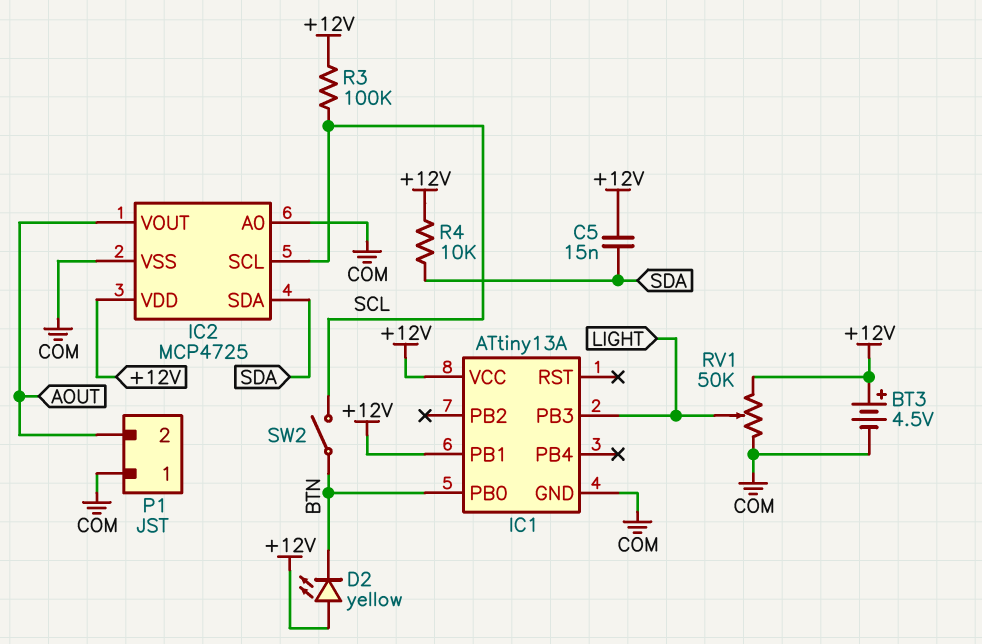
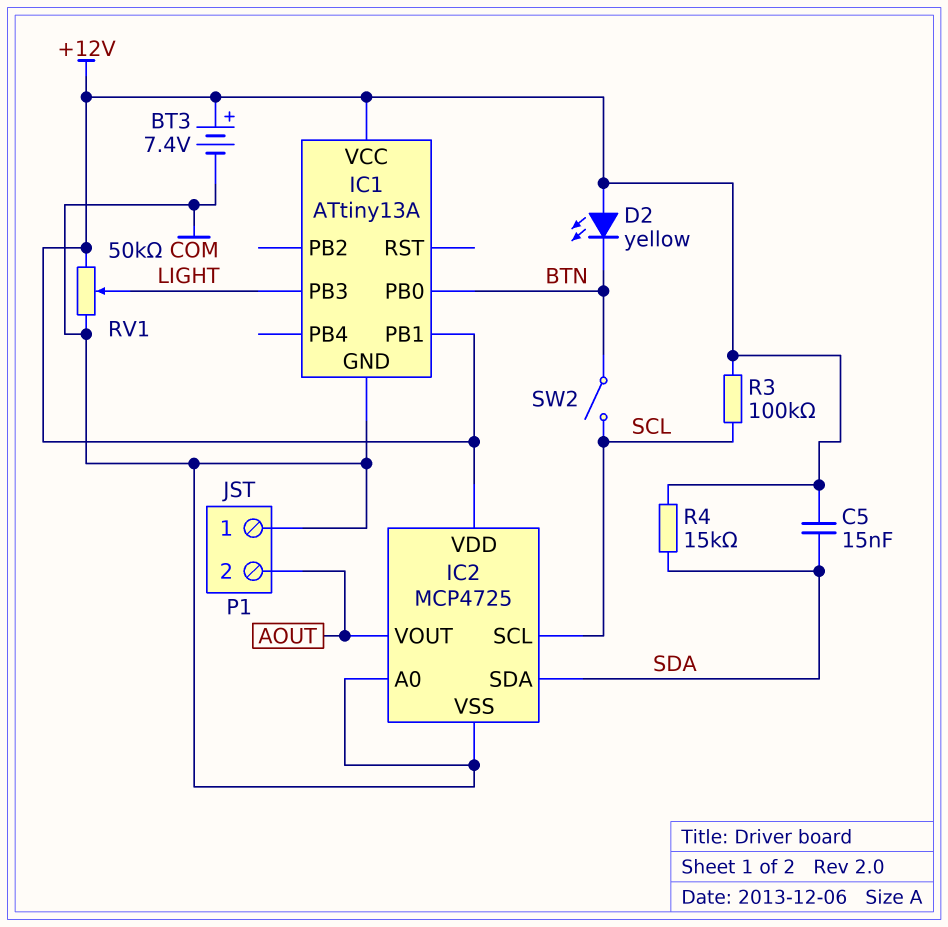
BT3: 4.5V (plus +12V, minus COM) -> 7.4V (plus +12V, minus COM)
R4: 10k (+12V, SDA) -> 15k (+12V, SDA)

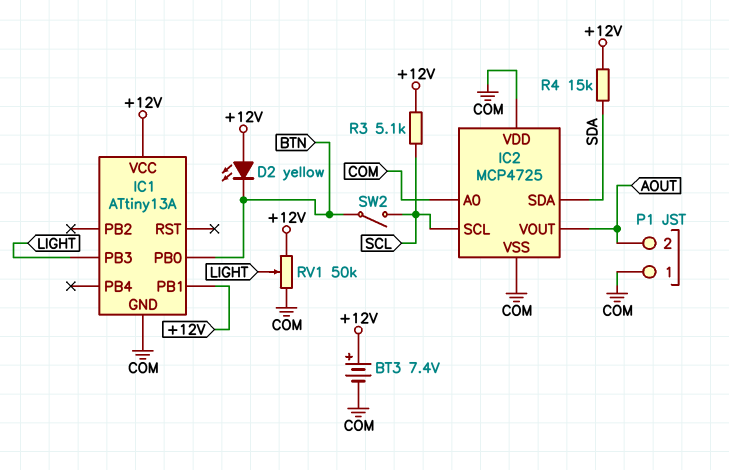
C5: 15nF (+12V, SDA) -> none
IC2 pin VDD: +12V -> COM
R3: 100k (+12V, SCL) -> 5.1k (+12V, SCL)

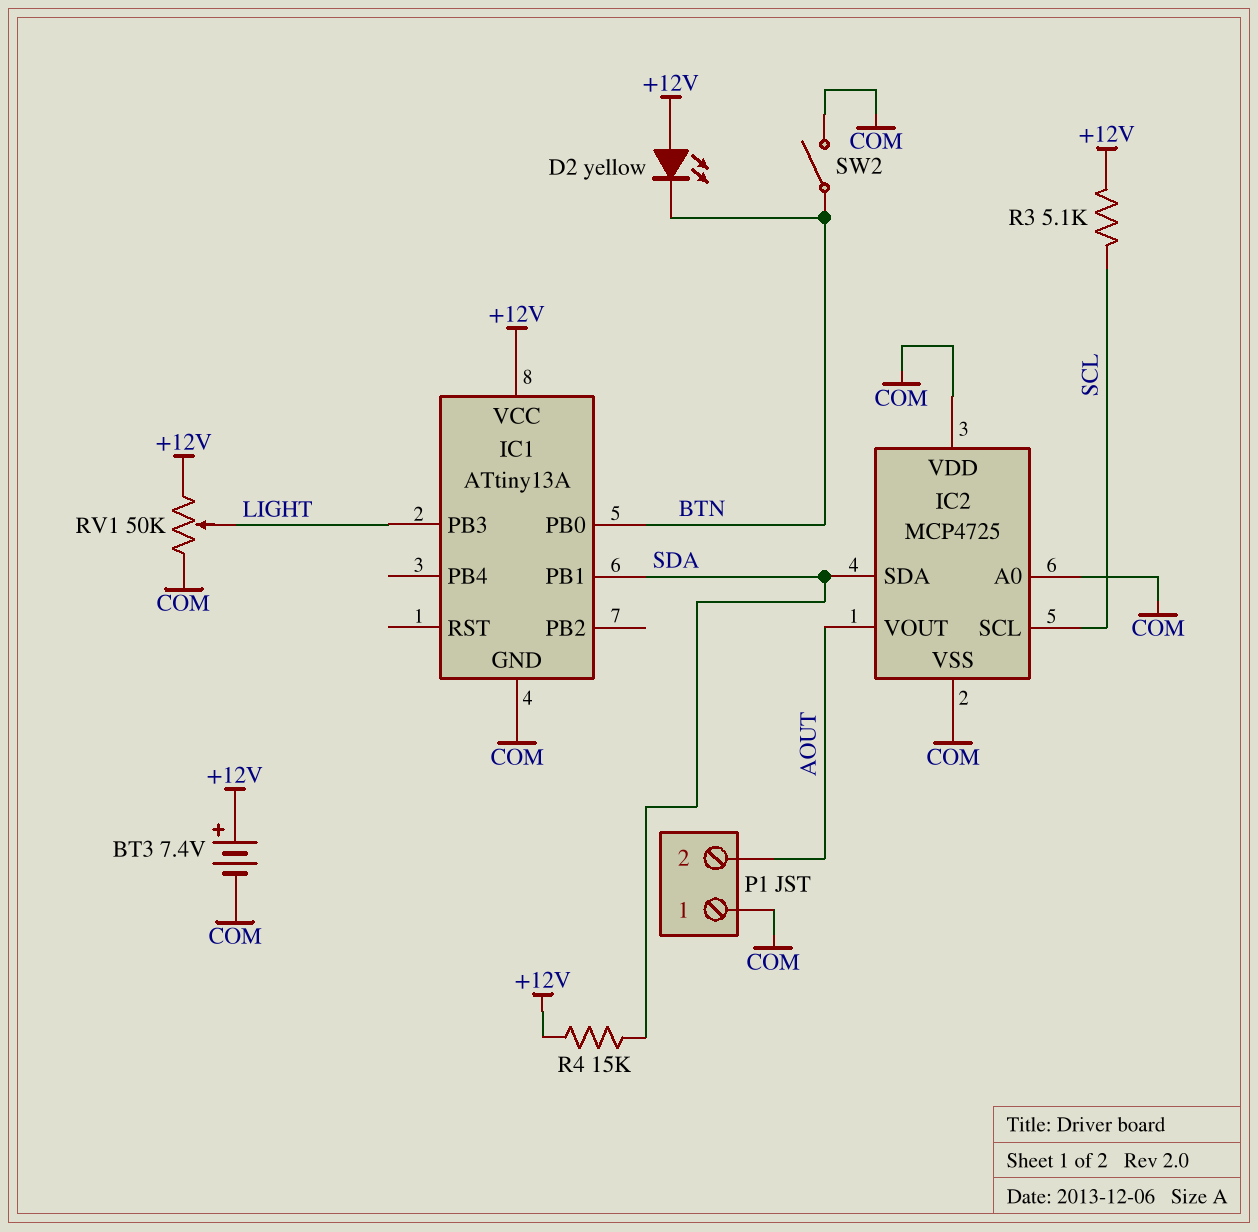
IC1 pin PB1: +12V -> SDA
SW2: switch (BTN, SCL) -> switch (BTN, COM)

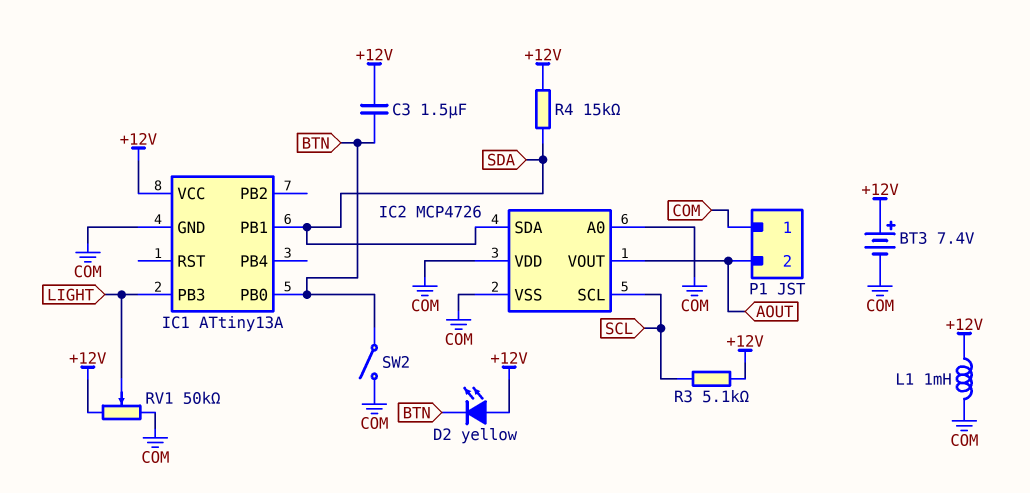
C3: none -> 1.5uF (+12V, BTN)
IC2: MCP4725 -> MCP4726
L1: none -> 1mH (+12V, COM)

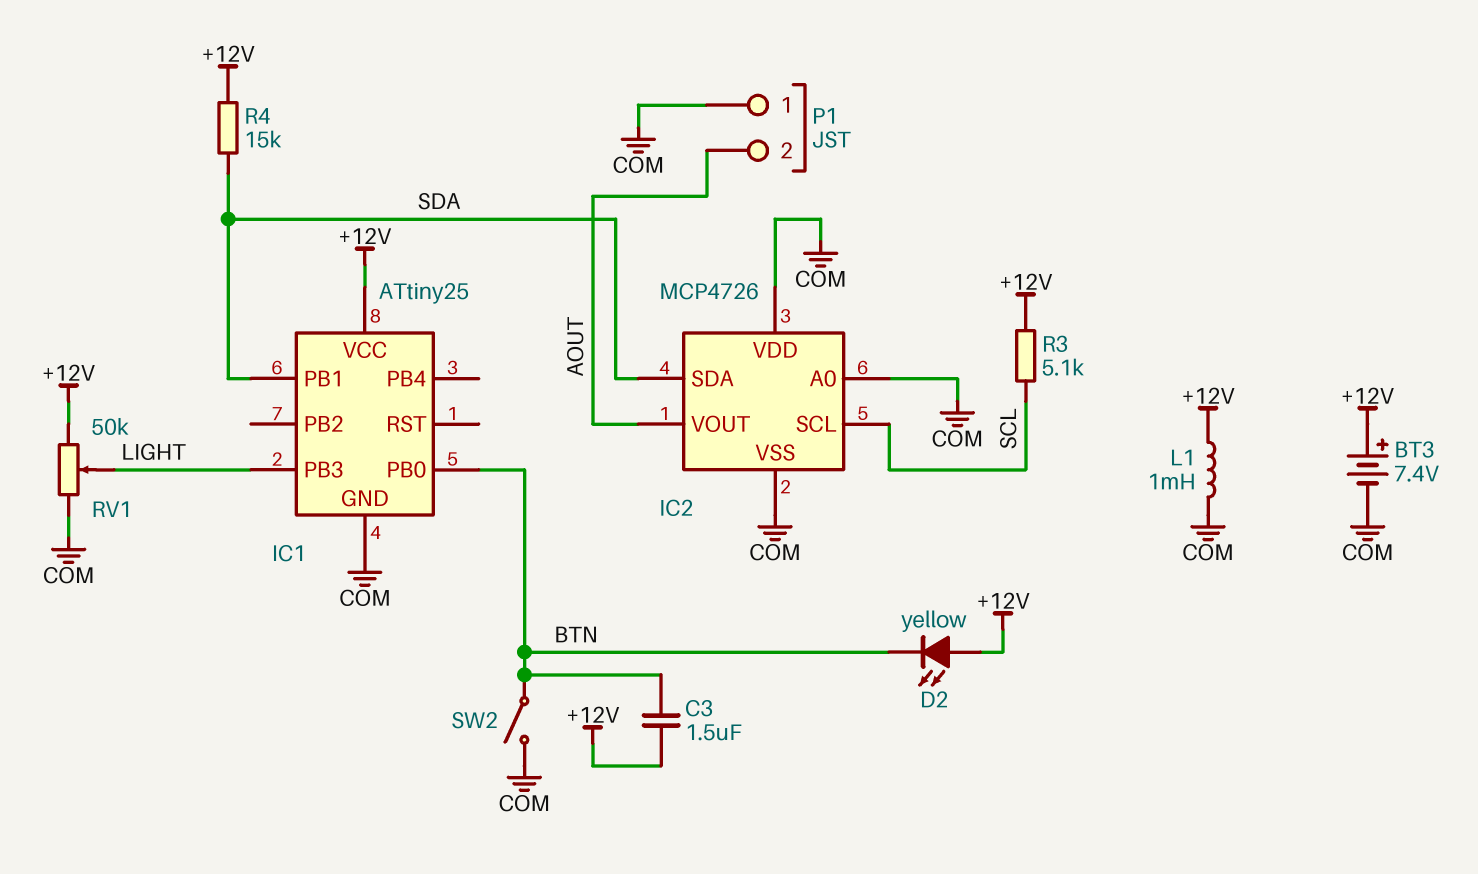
IC1: ATtiny13A -> ATtiny25

